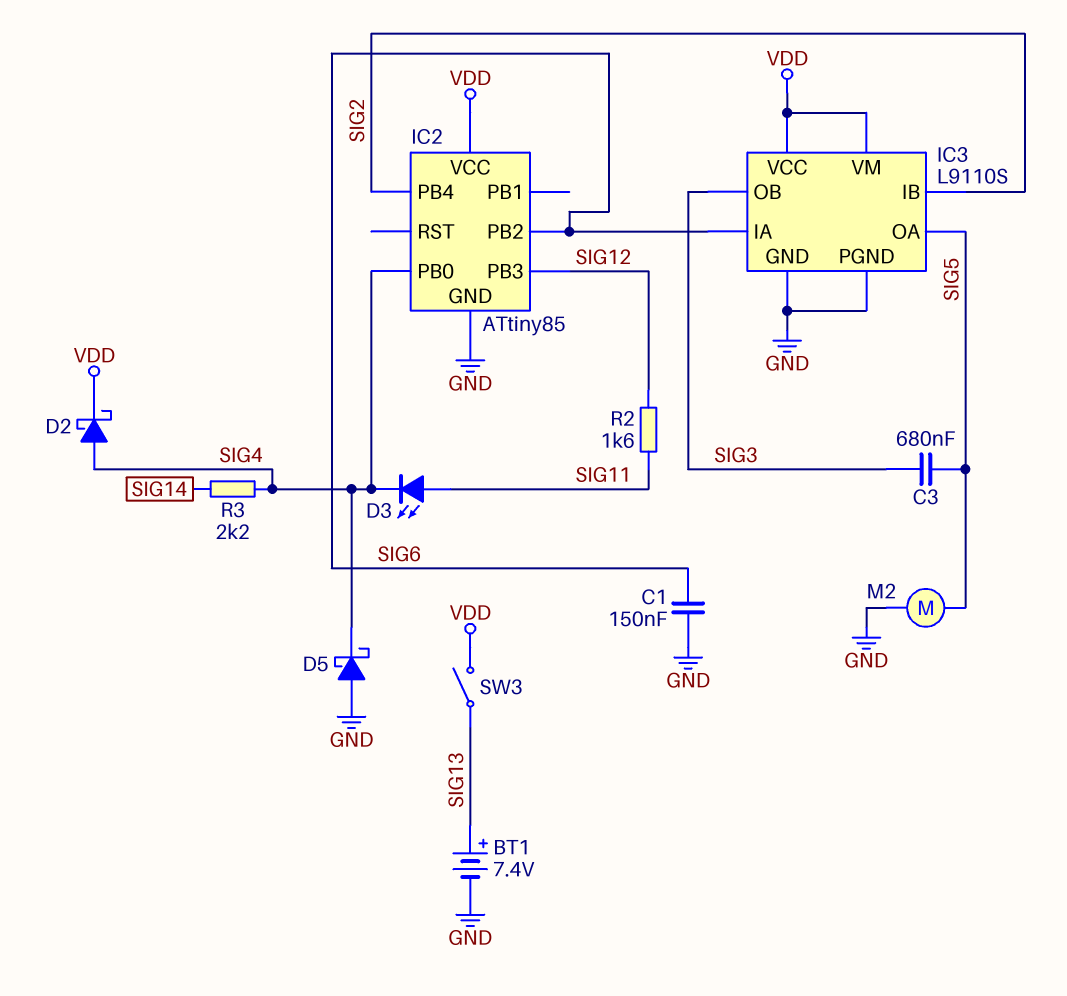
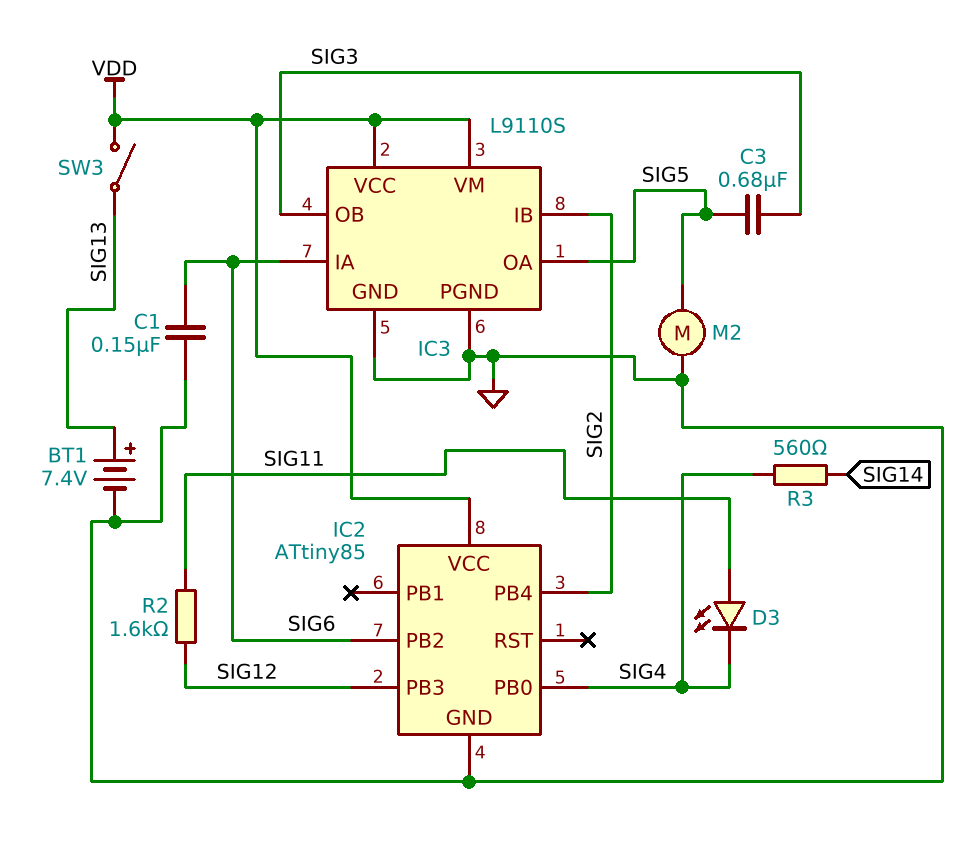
D2: schottky (A SIG4, K VDD) -> none
D5: schottky (A GND, K SIG4) -> none
R3: 2.2k (SIG4, SIG14) -> 560 (SIG4, SIG14)

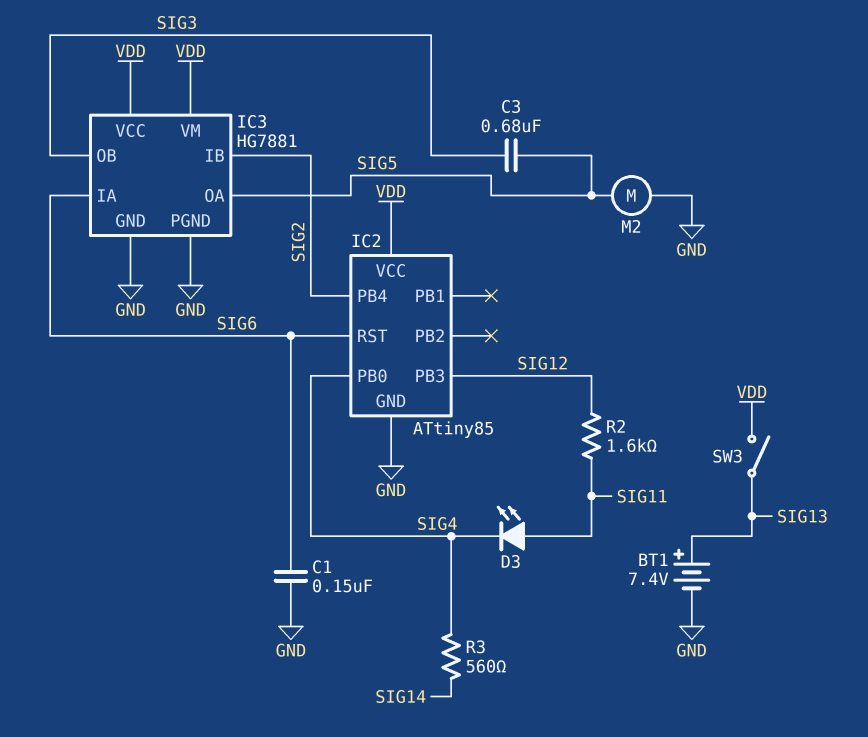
IC2 pin PB2: SIG6 -> none
IC2 pin RST: none -> SIG6
IC3: L9110S -> HG7881

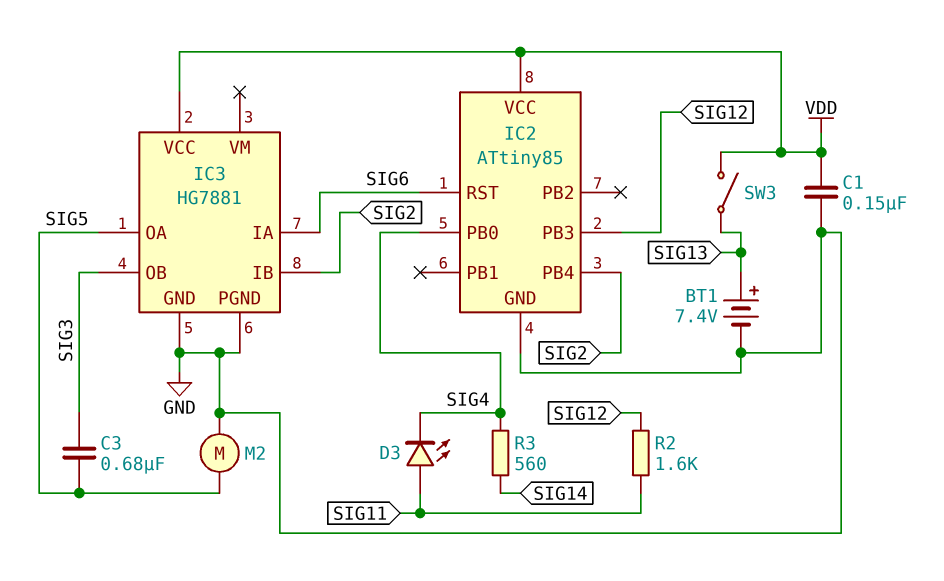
C1: 150nF (GND, SIG6) -> 150nF (GND, VDD)
IC3 pin VM: VDD -> none

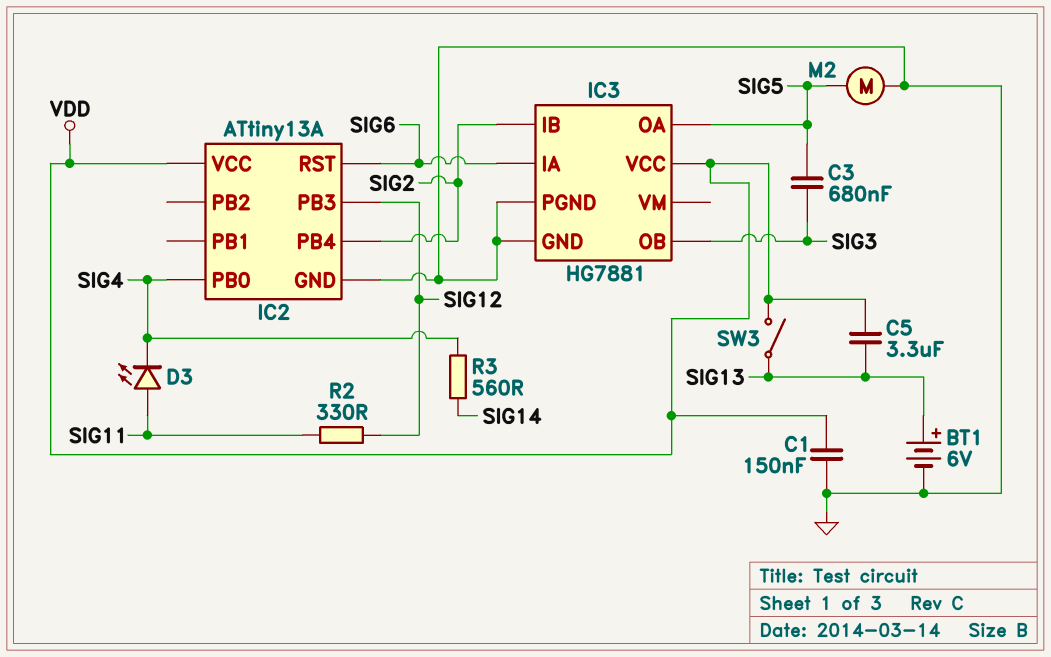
BT1: 7.4V (plus SIG13, minus GND) -> 6V (plus SIG13, minus GND)
C5: none -> 3.3uF (SIG13, VDD)
IC2: ATtiny85 -> ATtiny13A
R2: 1.6k (SIG11, SIG12) -> 330 (SIG11, SIG12)

